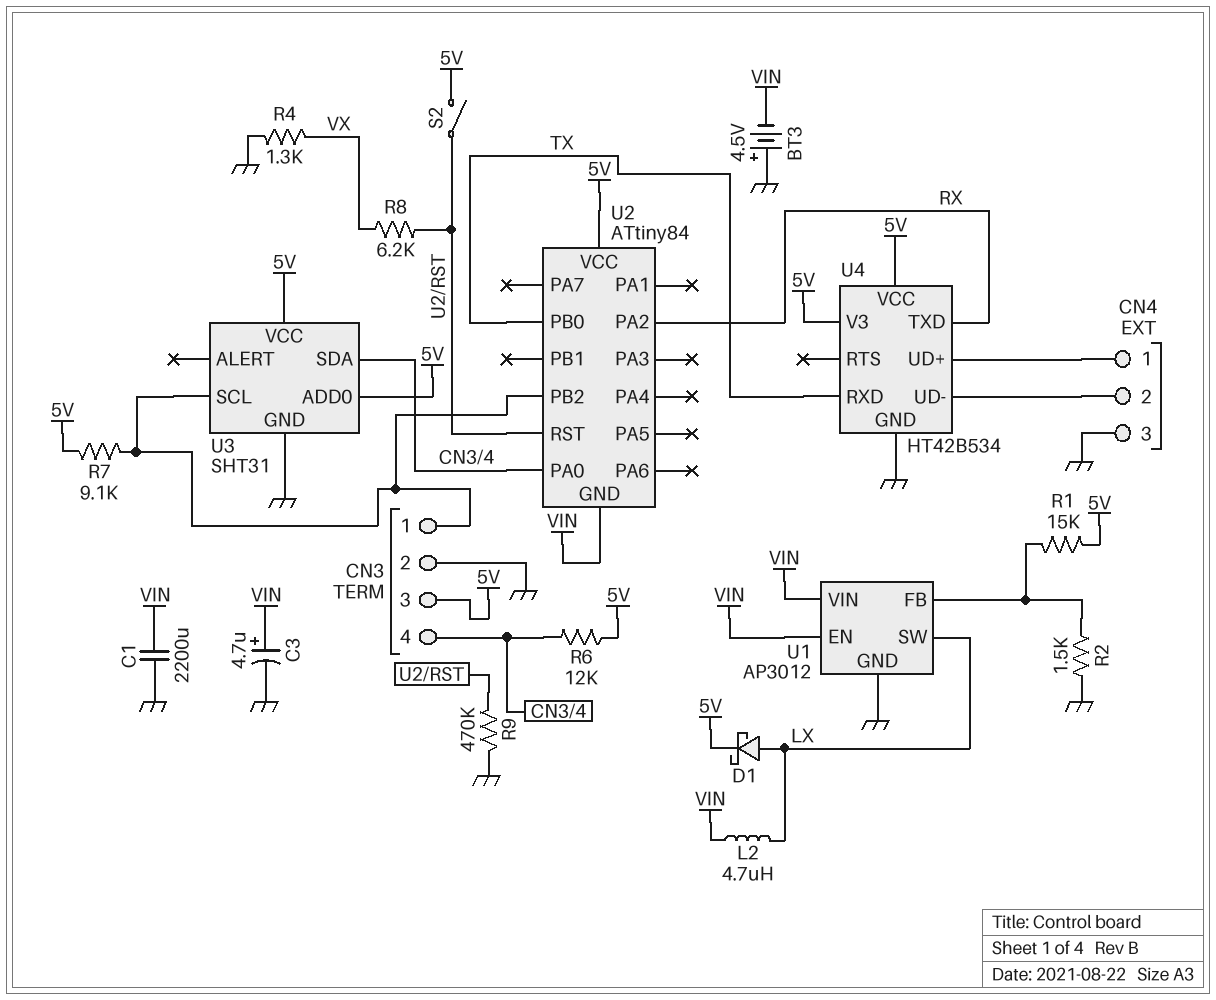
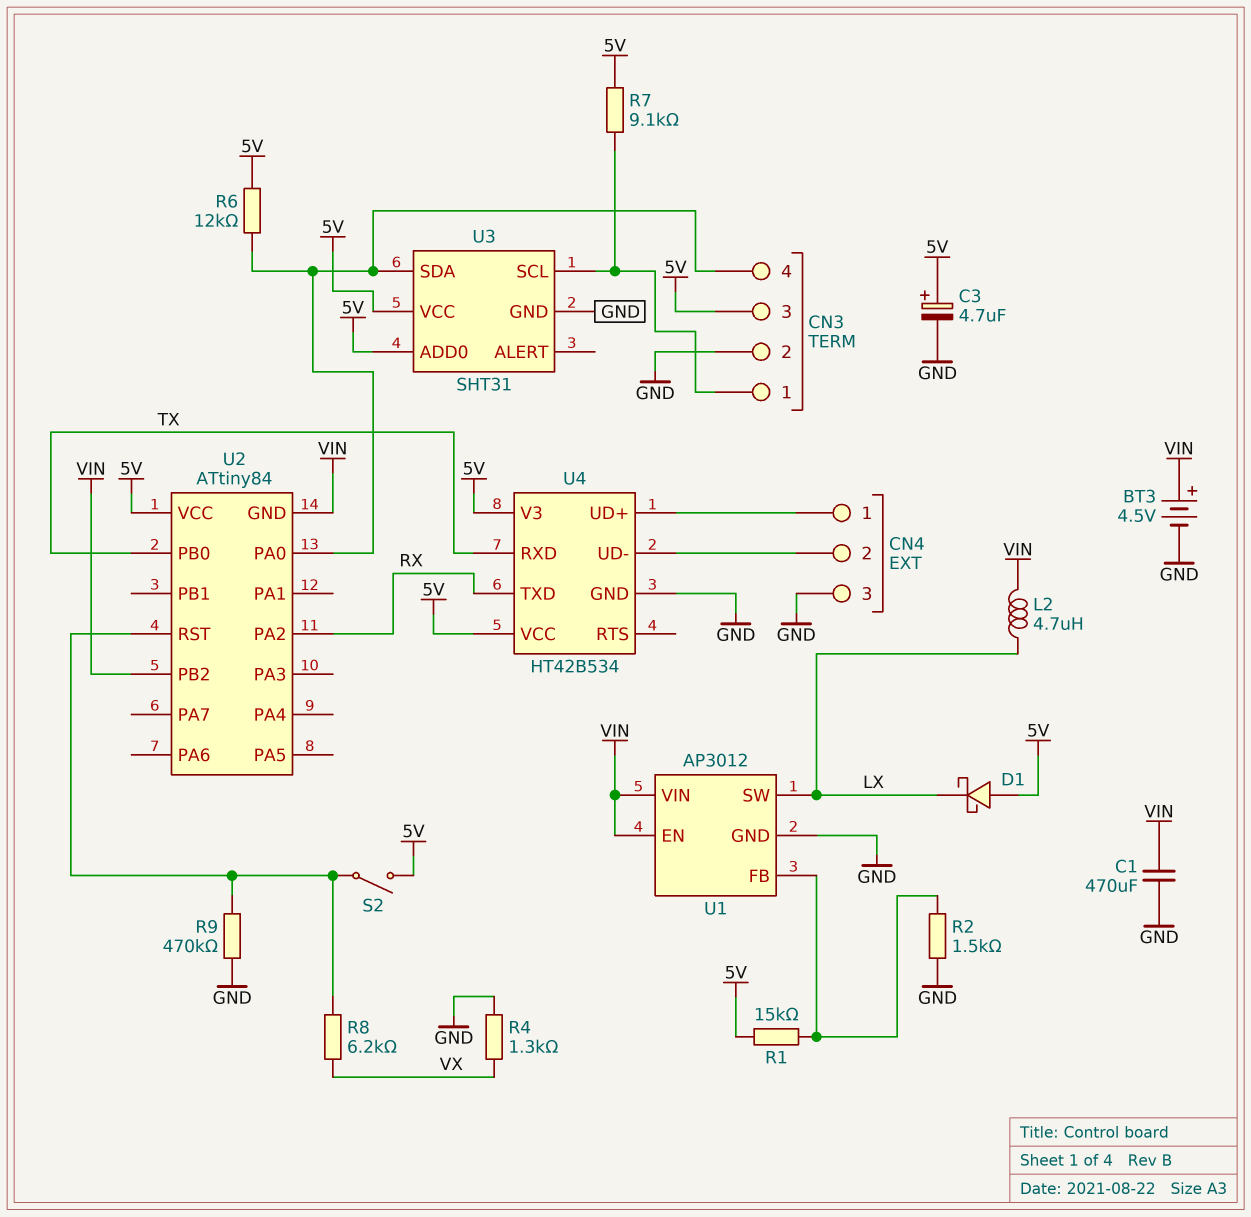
BT3: 4.5V (plus GND, minus VIN) -> 4.5V (plus VIN, minus GND)
C1: 2200uF (GND, VIN) -> 470uF (GND, VIN)
C3: 4.7uF (plus VIN, minus GND) -> 4.7uF (plus 5V, minus GND)
D1: schottky (A LX, K 5V) -> schottky (A 5V, K LX)
U2 pin PB2: CN3/1 -> VIN

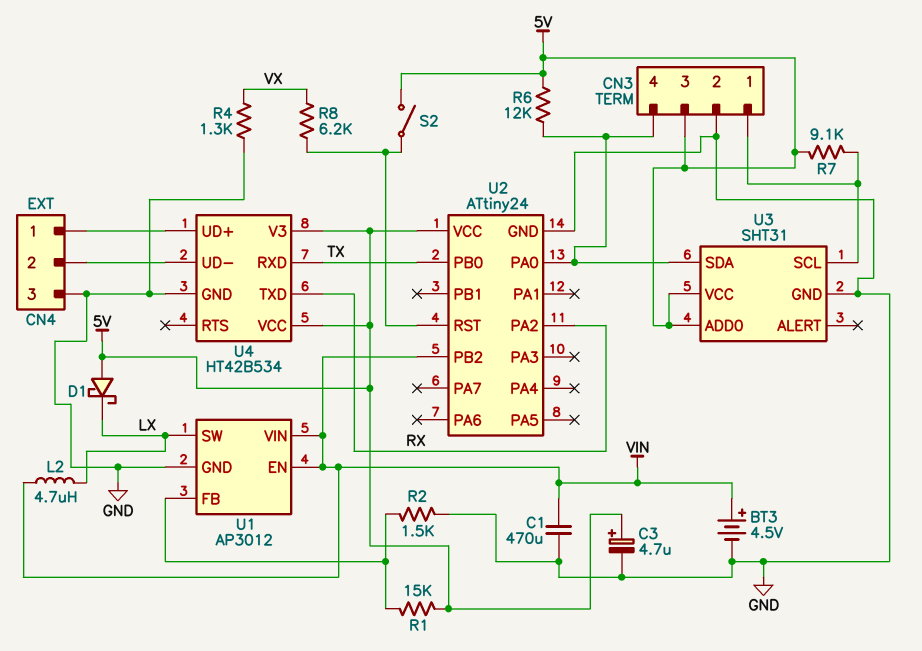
R9: 470k (GND, U2/RST) -> none
U2: ATtiny84 -> ATtiny24
U2 pin GND: VIN -> GND

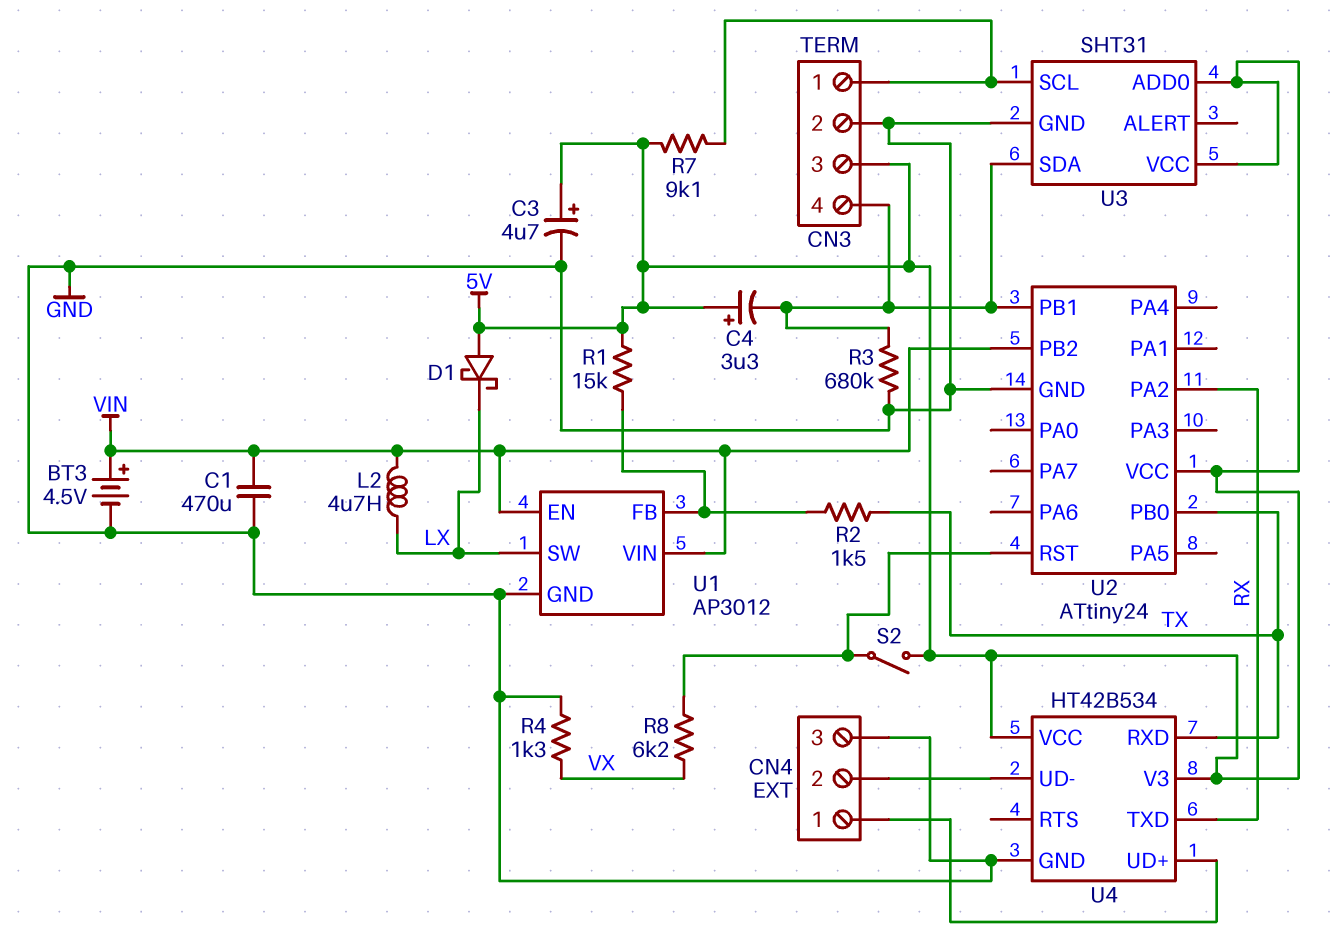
C4: none -> 3.3uF (plus 5V, minus CN3/4)
R2: 1.5k (GND, U1/FB) -> 1.5k (TX, U1/FB)
R3: none -> 680k (CN3/4, GND)
R6: 12k (5V, CN3/4) -> none
U2 pin PA0: CN3/4 -> none
U2 pin PB1: none -> CN3/4

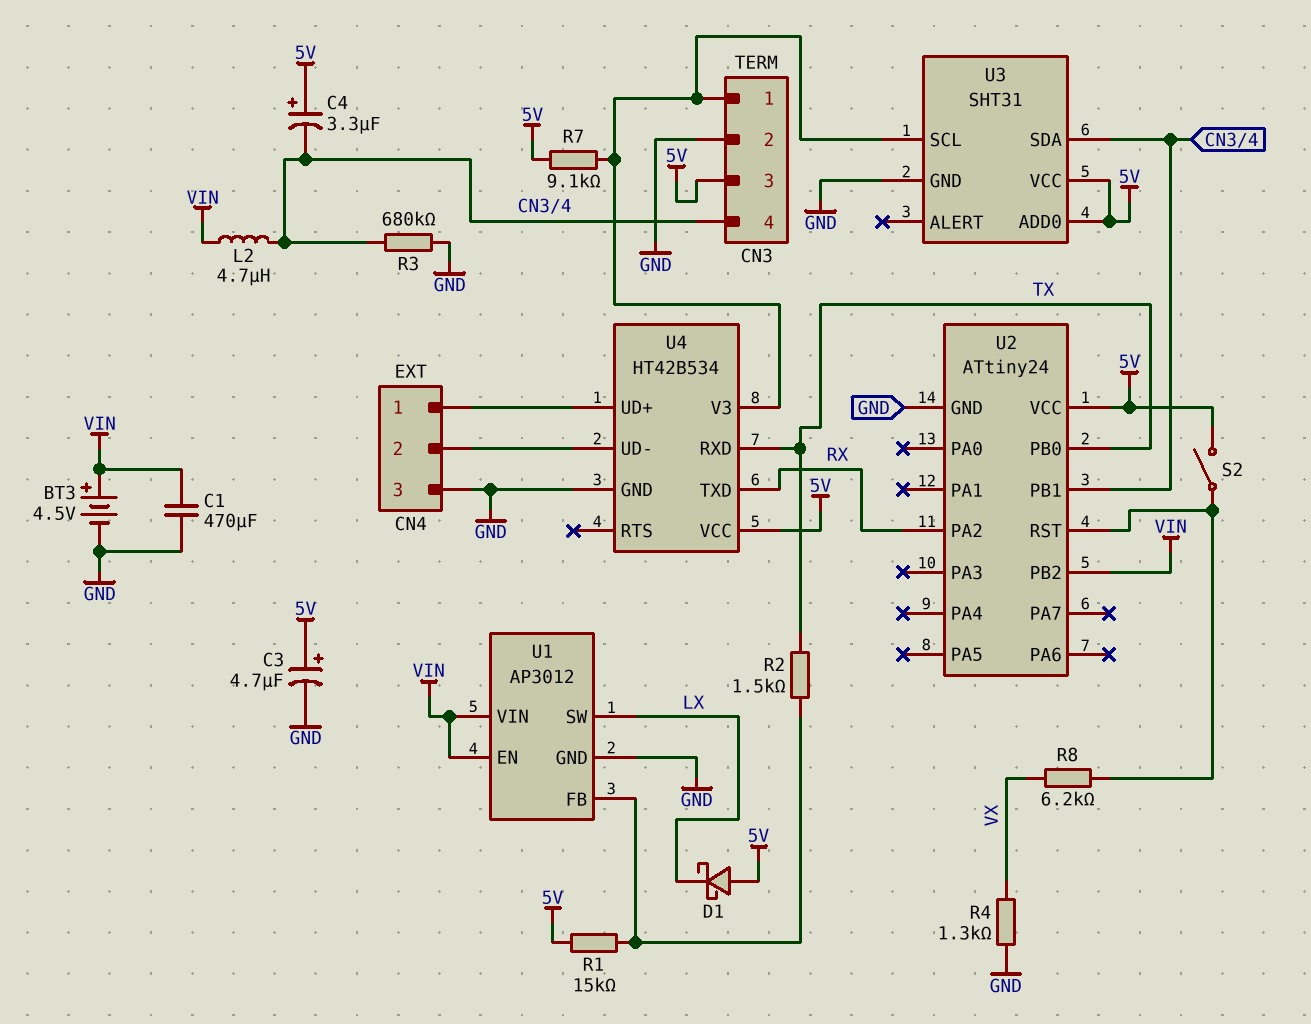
L2: 4.7uH (LX, VIN) -> 4.7uH (CN3/4, VIN)
U4 pin V3: 5V -> CN3/1

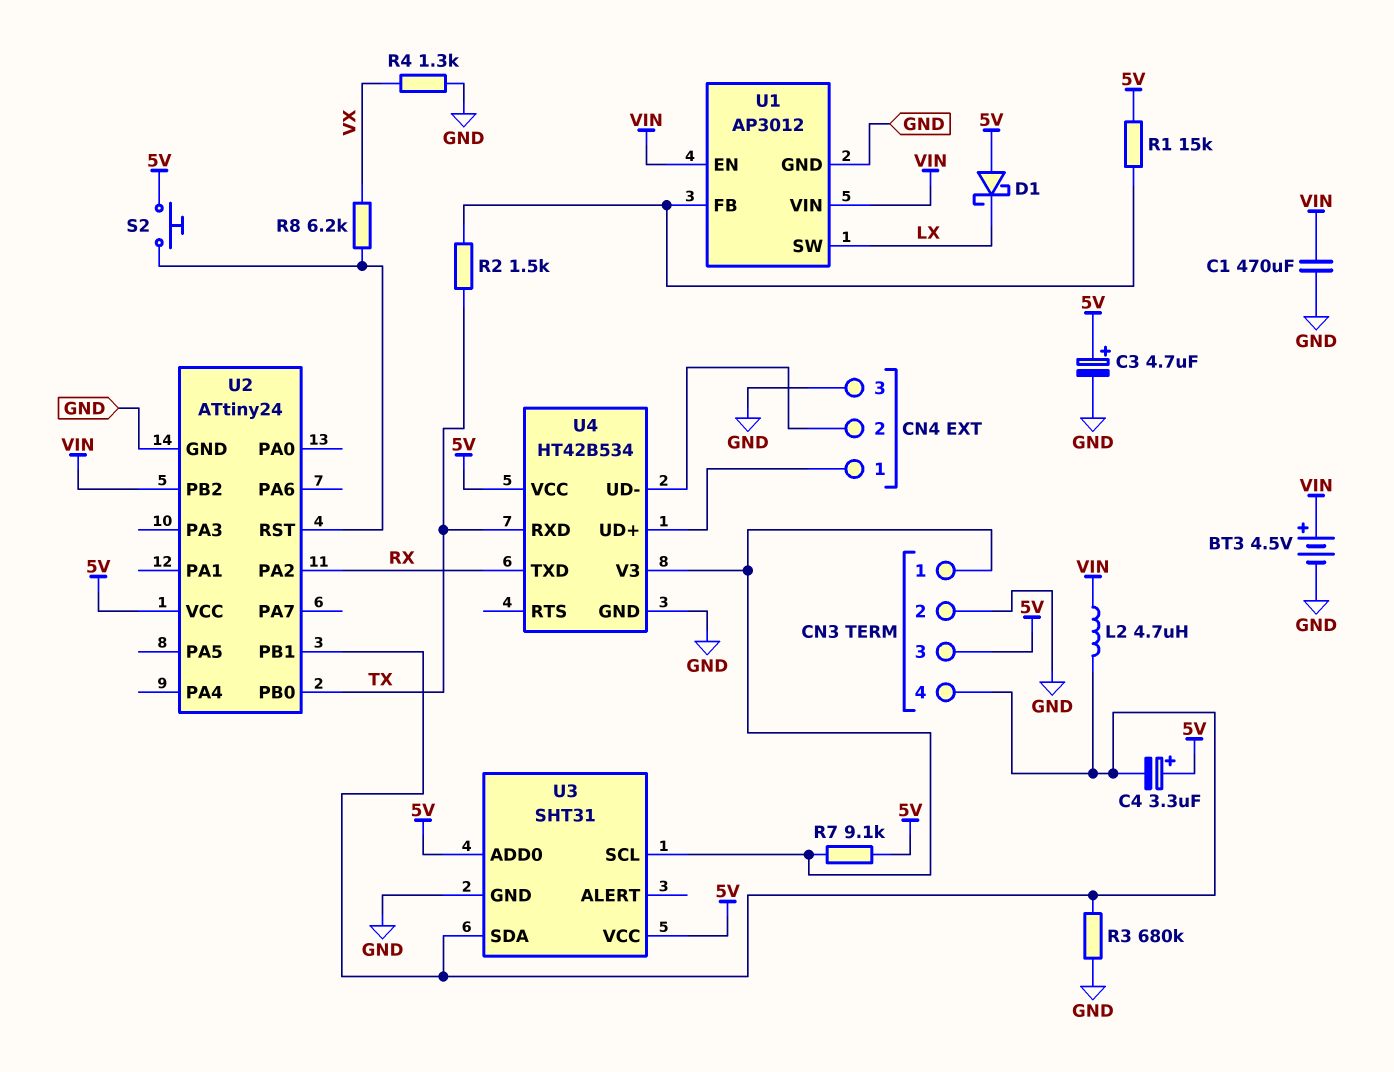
S2: switch (5V, U2/RST) -> button (5V, U2/RST)

